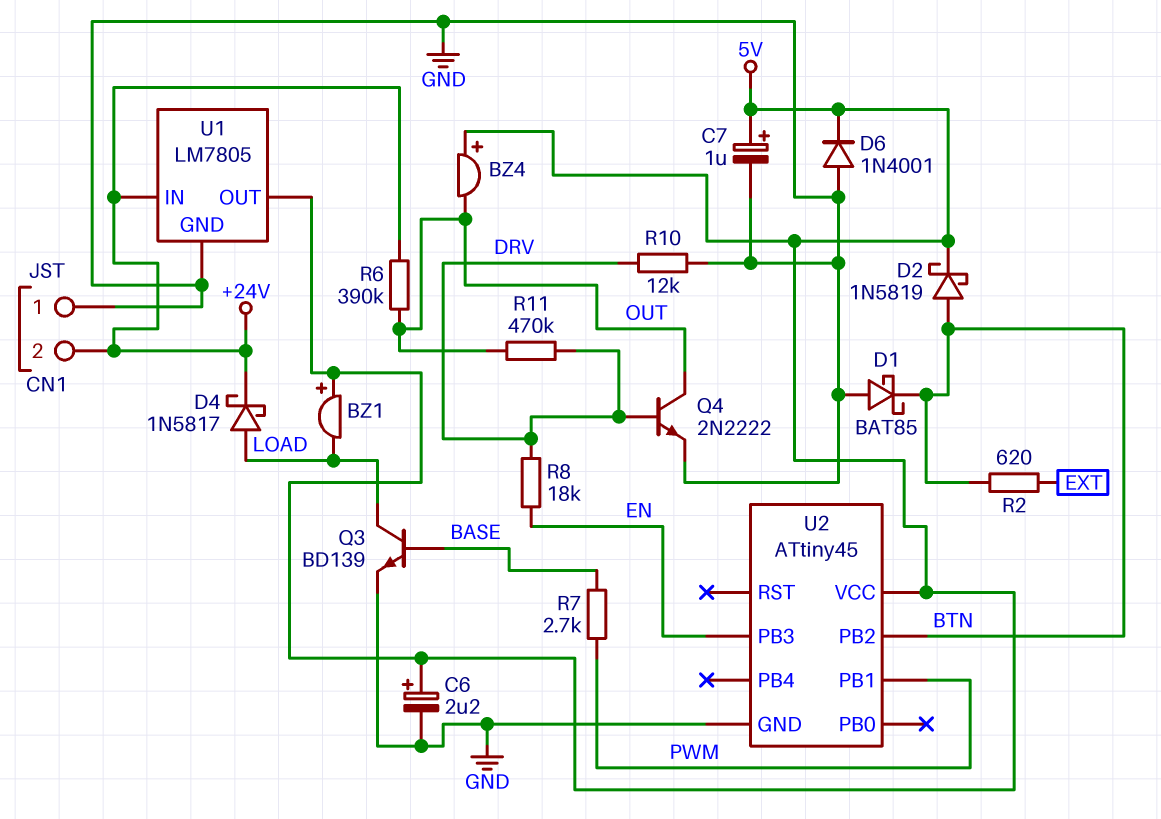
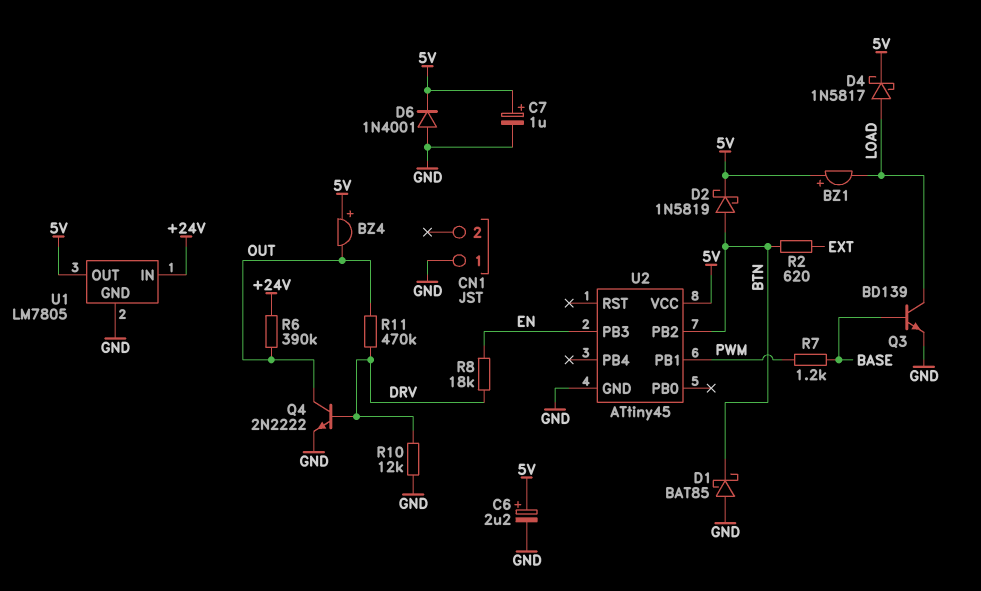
CN1 pin 2: +24V -> none
D4: schottky 1N5817 (A LOAD, K +24V) -> schottky 1N5817 (A LOAD, K 5V)
R7: 2.7k (BASE, PWM) -> 1.2k (BASE, PWM)

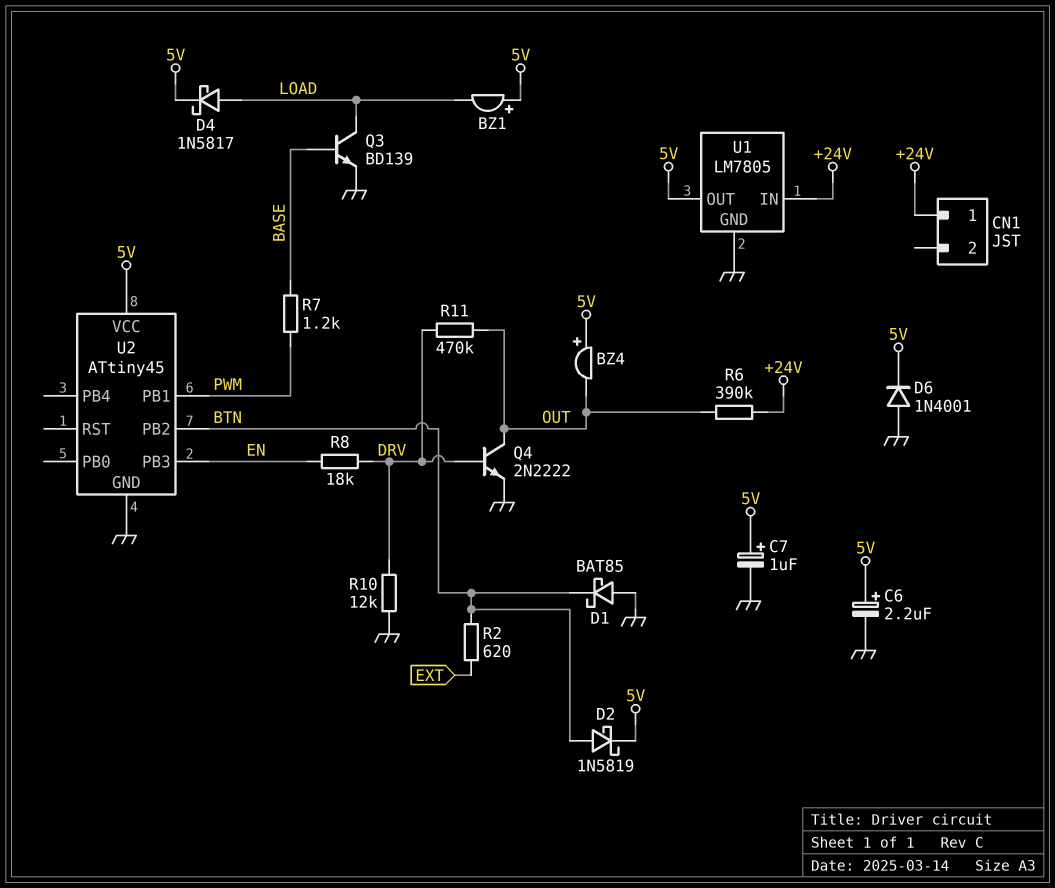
CN1 pin 1: GND -> +24V

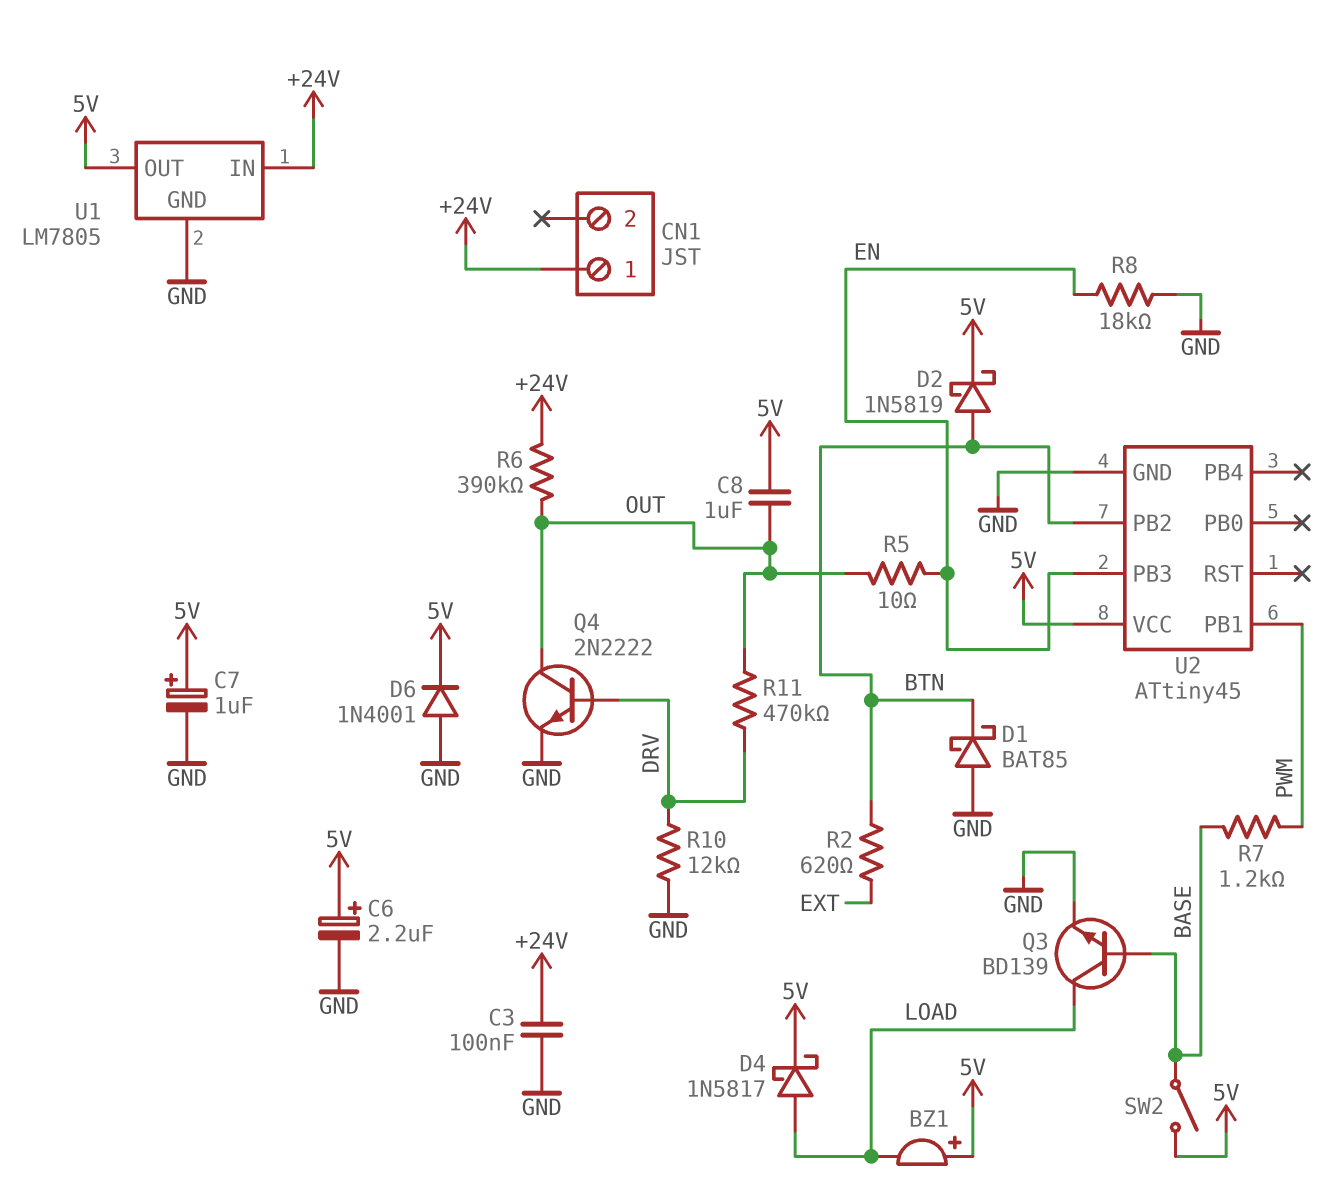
BZ4: buzzer (plus 5V, minus OUT) -> none
C3: none -> 100nF (+24V, GND)
C8: none -> 1uF (5V, OUT)
R5: none -> 10 (EN, OUT)
R8: 18k (DRV, EN) -> 18k (EN, GND)
SW2: none -> switch (5V, BASE)

